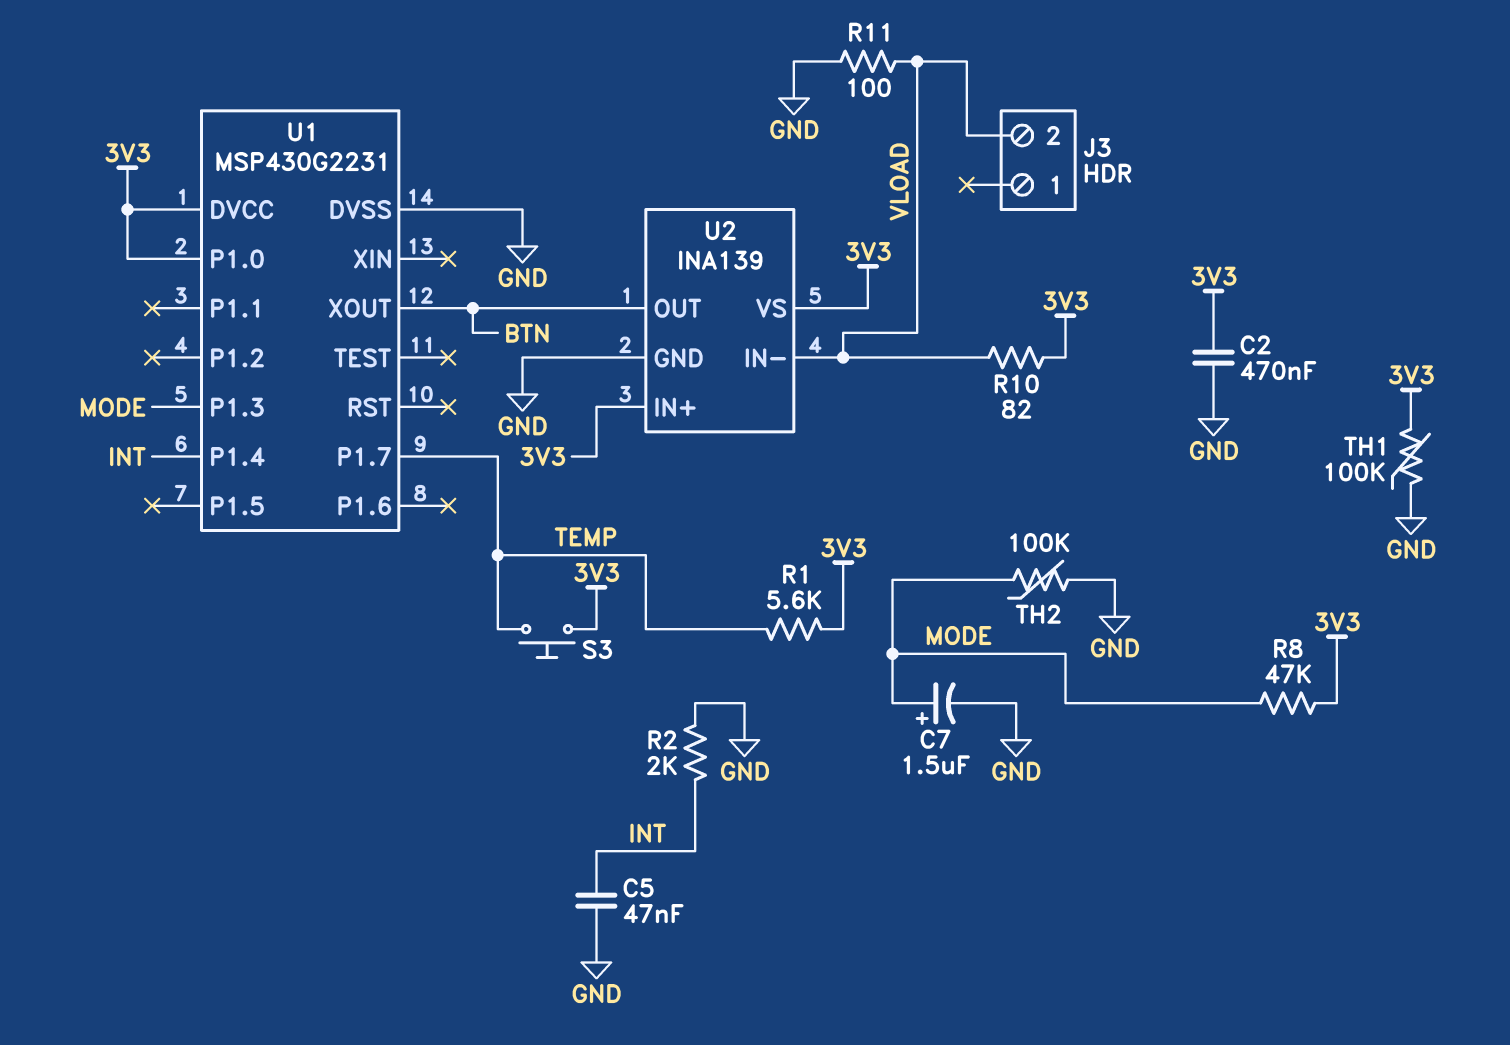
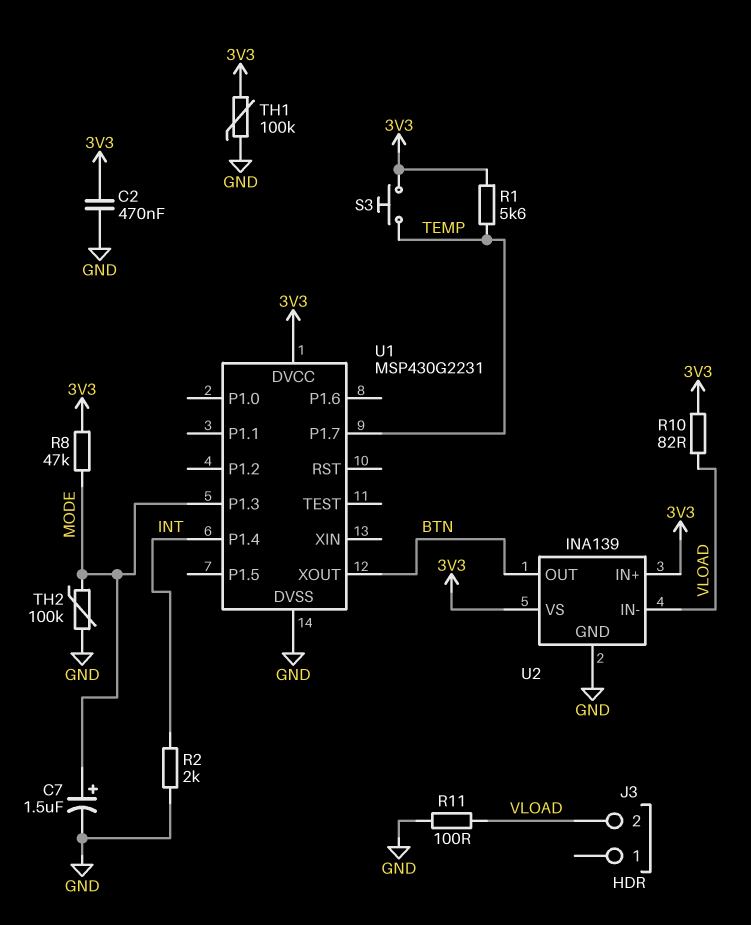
C5: 47nF (GND, INT) -> none
U1 pin P1.0: 3V3 -> none

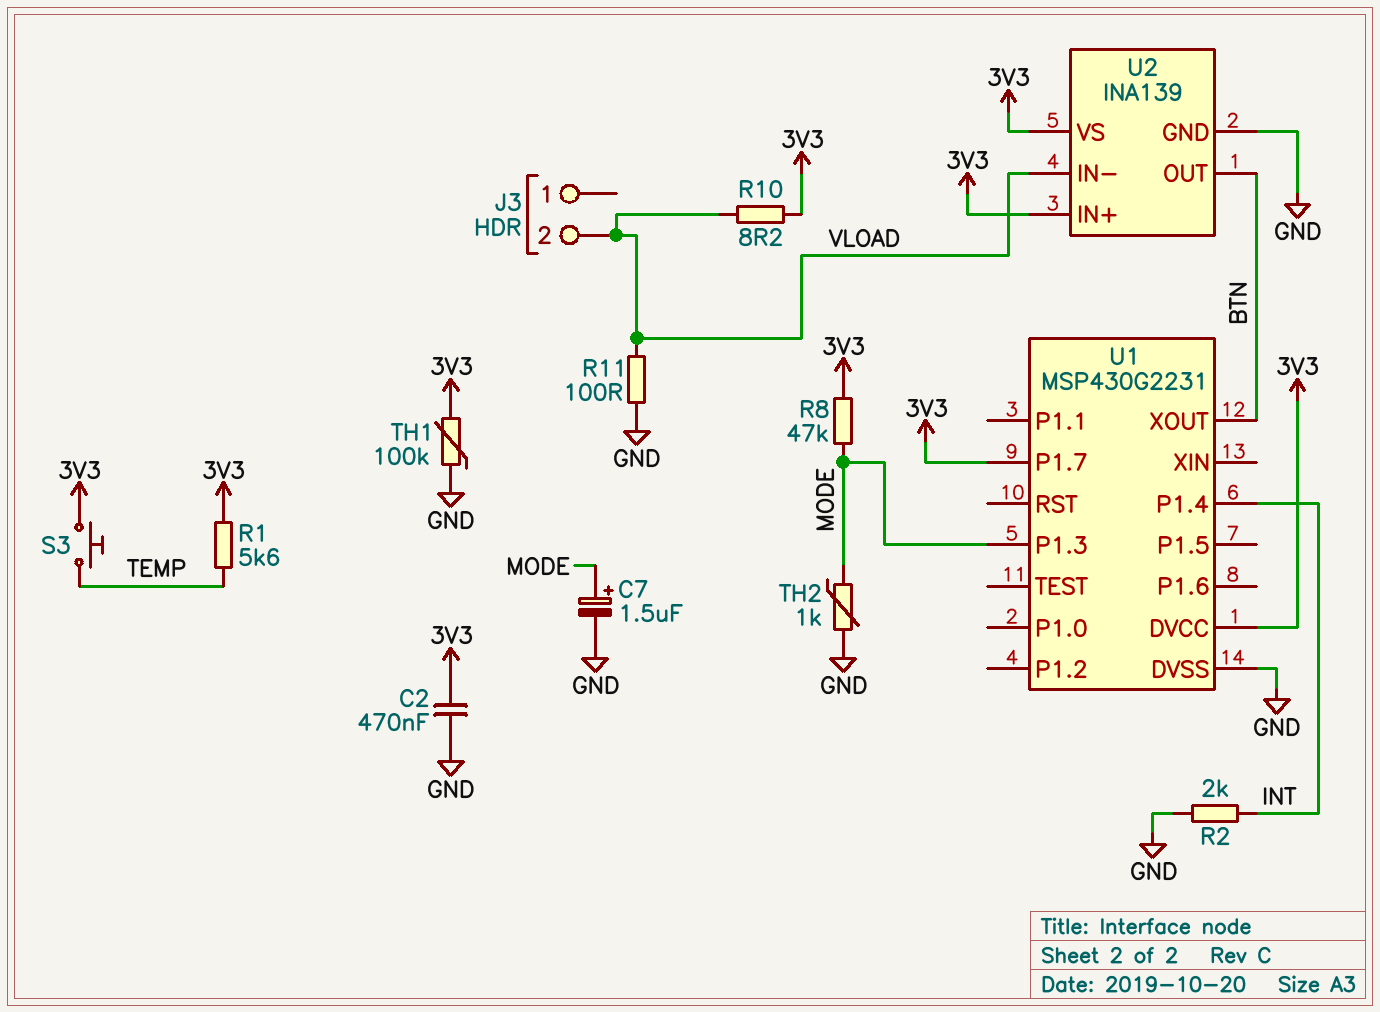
R10: 82 (3V3, VLOAD) -> 8.2 (3V3, VLOAD)
TH2: 100k (GND, MODE) -> 1k (GND, MODE)
U1 pin P1.7: TEMP -> 3V3

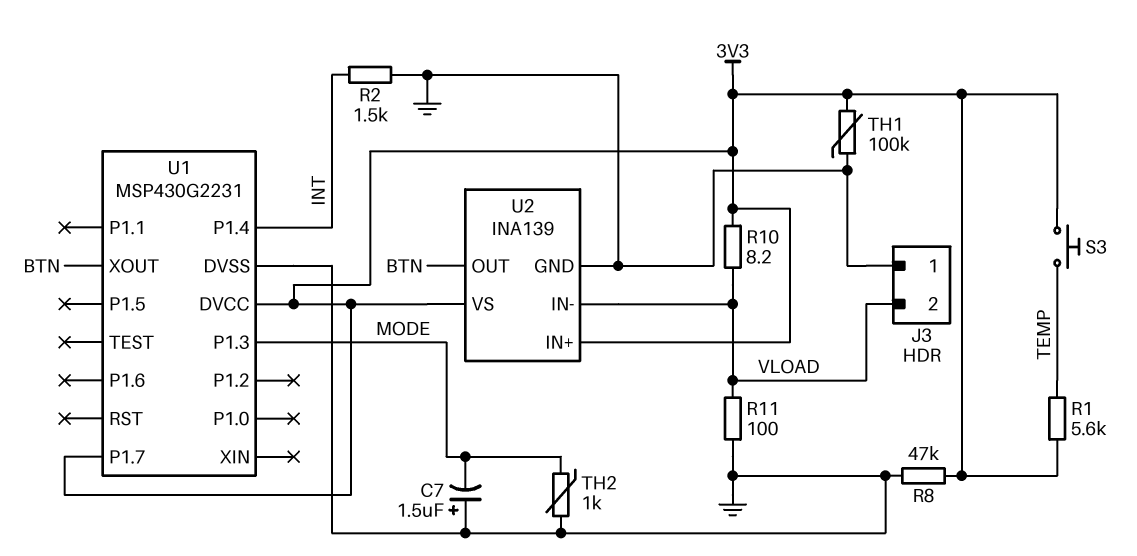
C2: 470nF (3V3, GND) -> none
C7: 1.5uF (plus MODE, minus GND) -> 1.5uF (plus GND, minus MODE)
J3 pin 1: none -> GND
R2: 2k (GND, INT) -> 1.5k (GND, INT)
R8: 47k (3V3, MODE) -> 47k (3V3, GND)

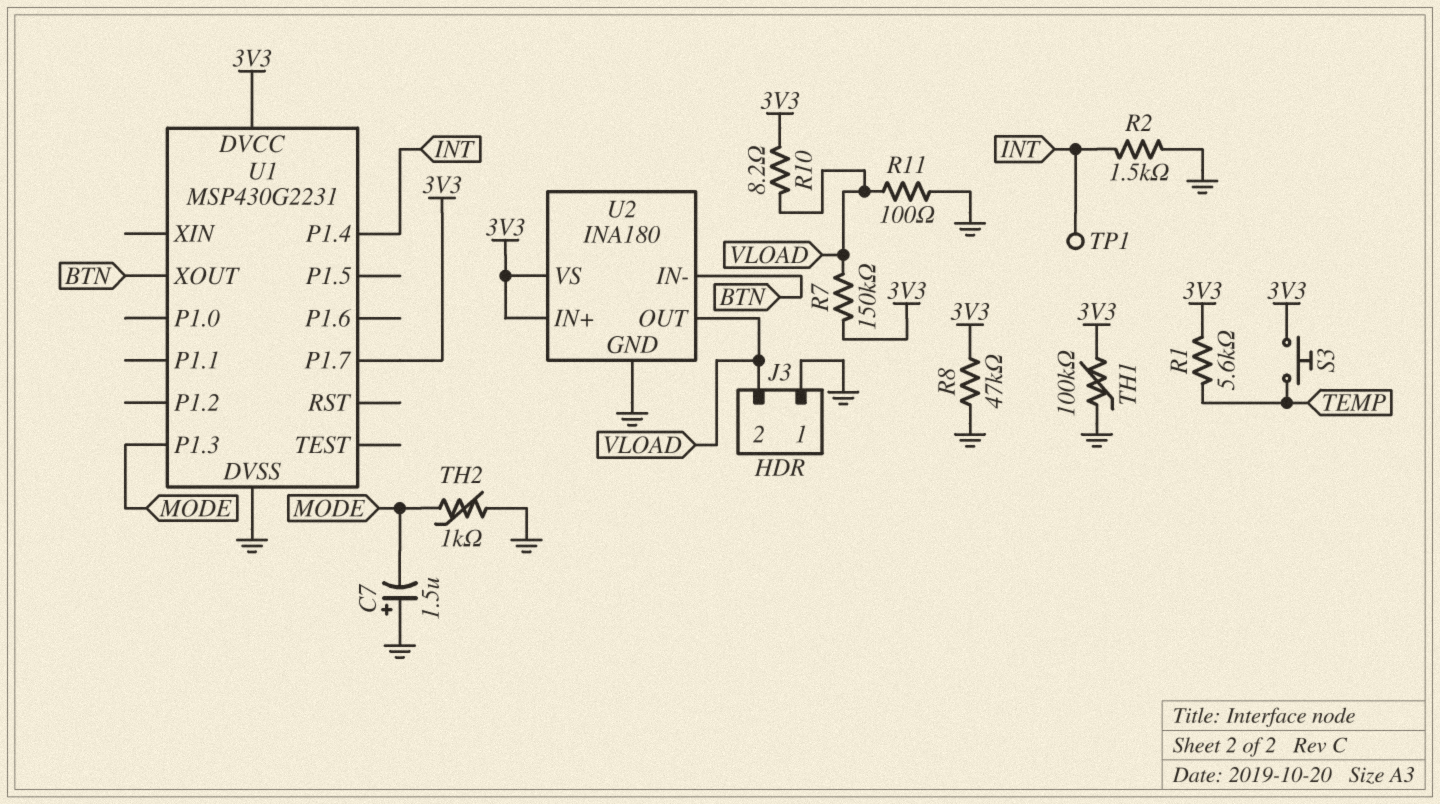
R7: none -> 150k (3V3, VLOAD)
TP1: none -> test point (INT)
U2: INA139 -> INA180
U2 pin IN-: VLOAD -> BTN
U2 pin OUT: BTN -> VLOAD

